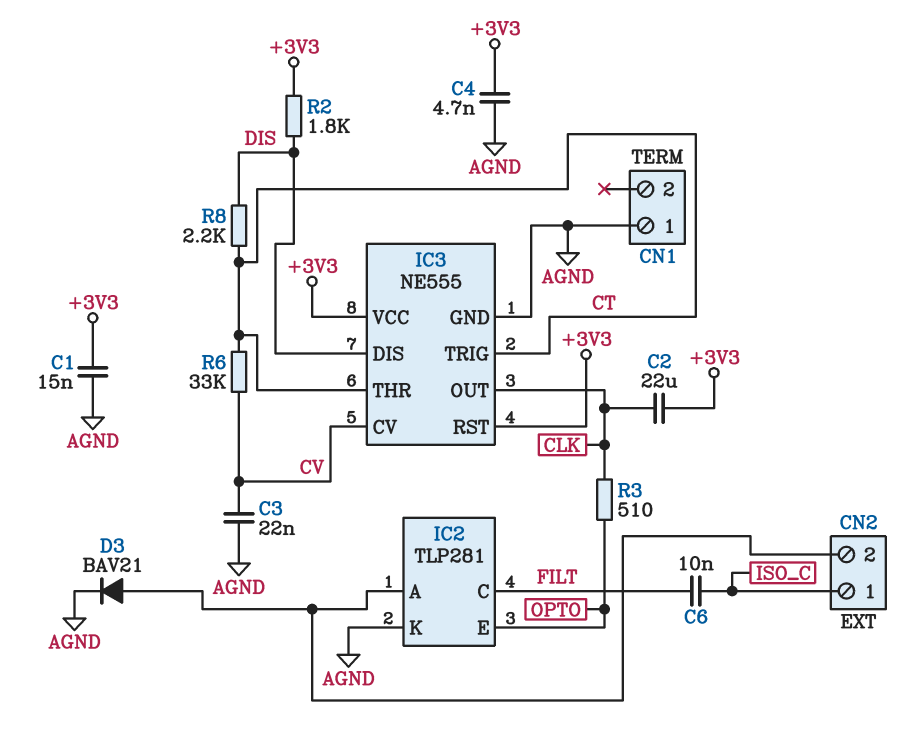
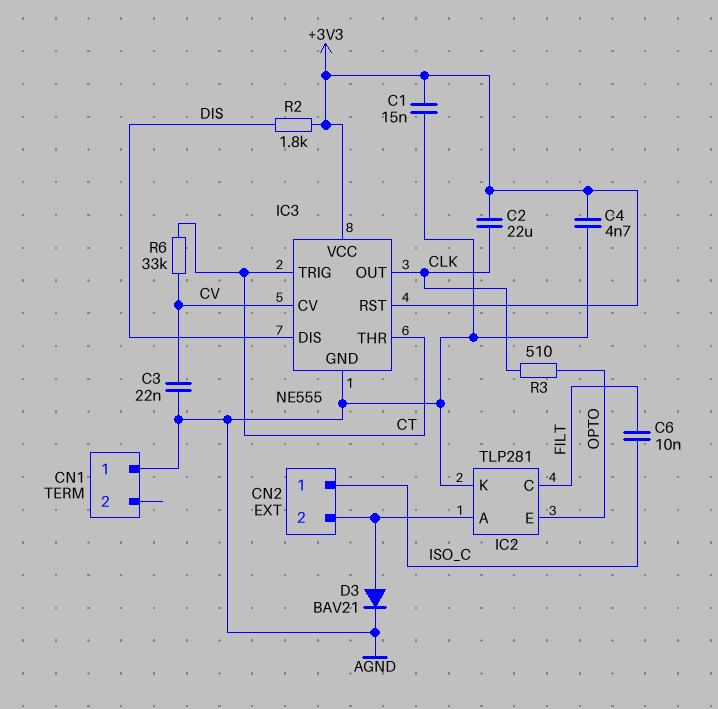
R8: 2.2k (CT, DIS) -> none

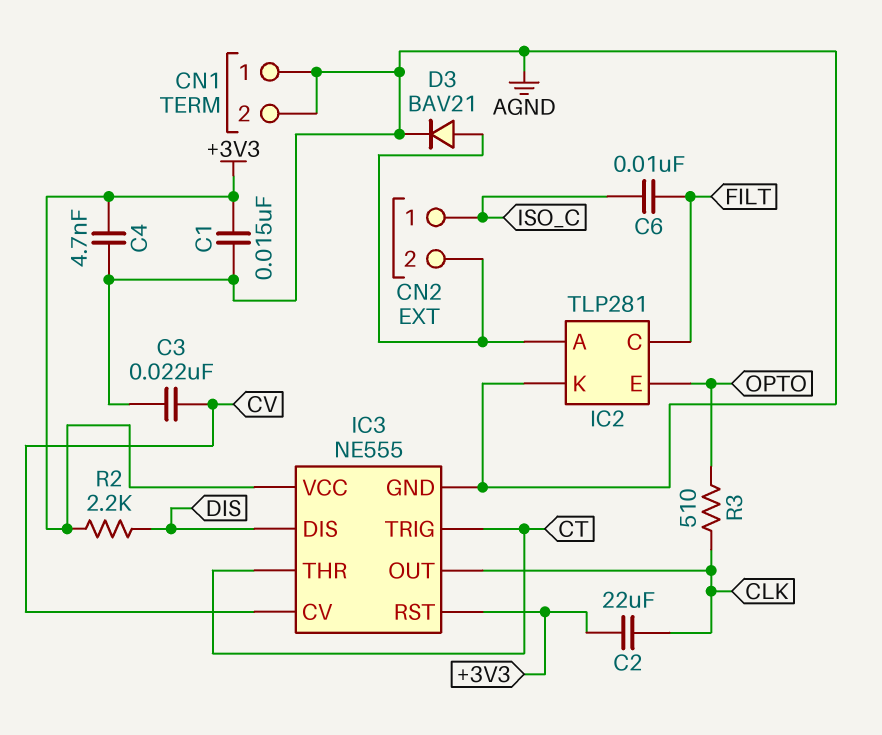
CN1 pin 2: none -> AGND
R2: 1.8k (+3V3, DIS) -> 2.2k (+3V3, DIS)
R6: 33k (CT, CV) -> none

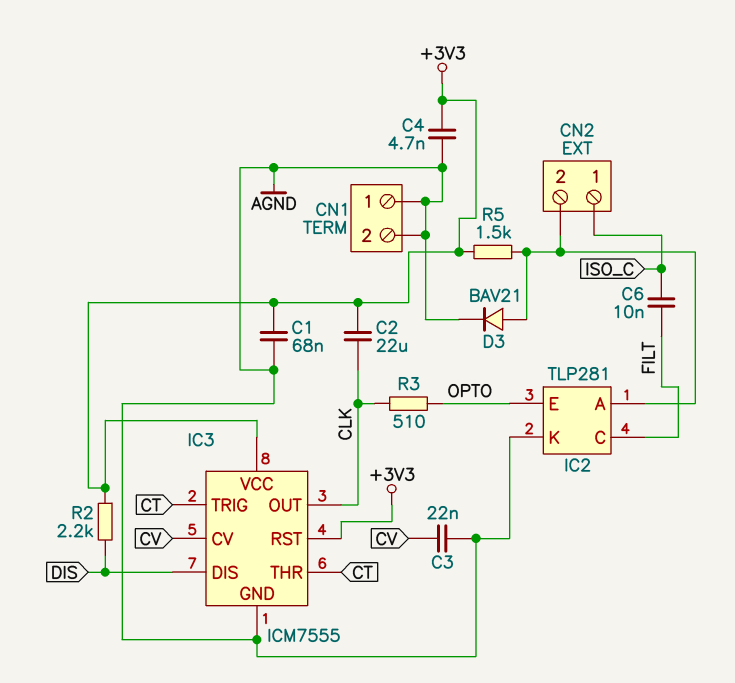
C1: 15nF (+3V3, AGND) -> 68nF (+3V3, AGND)
IC3: NE555 -> ICM7555
R5: none -> 1.5k (+3V3, CN2/2)

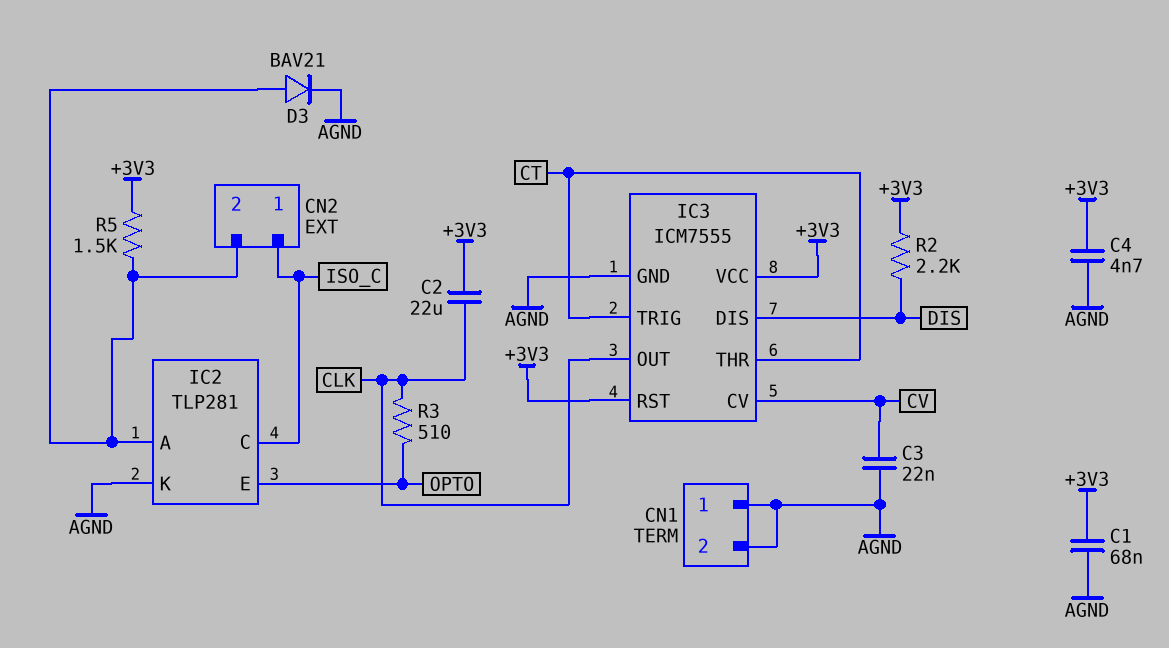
C6: 10nF (FILT, ISO_C) -> none
IC2 pin C: FILT -> ISO_C

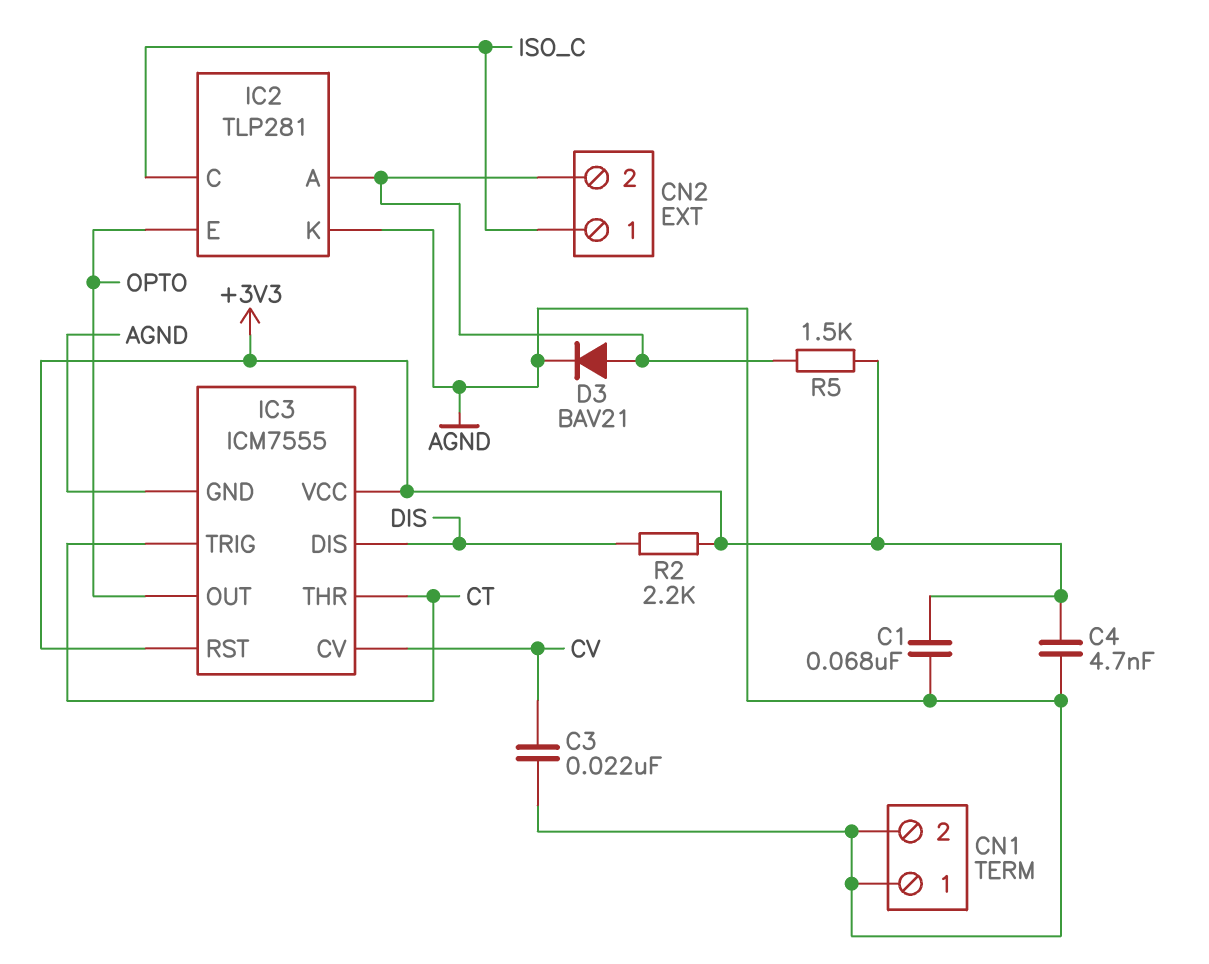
C2: 22uF (+3V3, CLK) -> none
IC3 pin OUT: CLK -> OPTO
R3: 510 (CLK, OPTO) -> none

